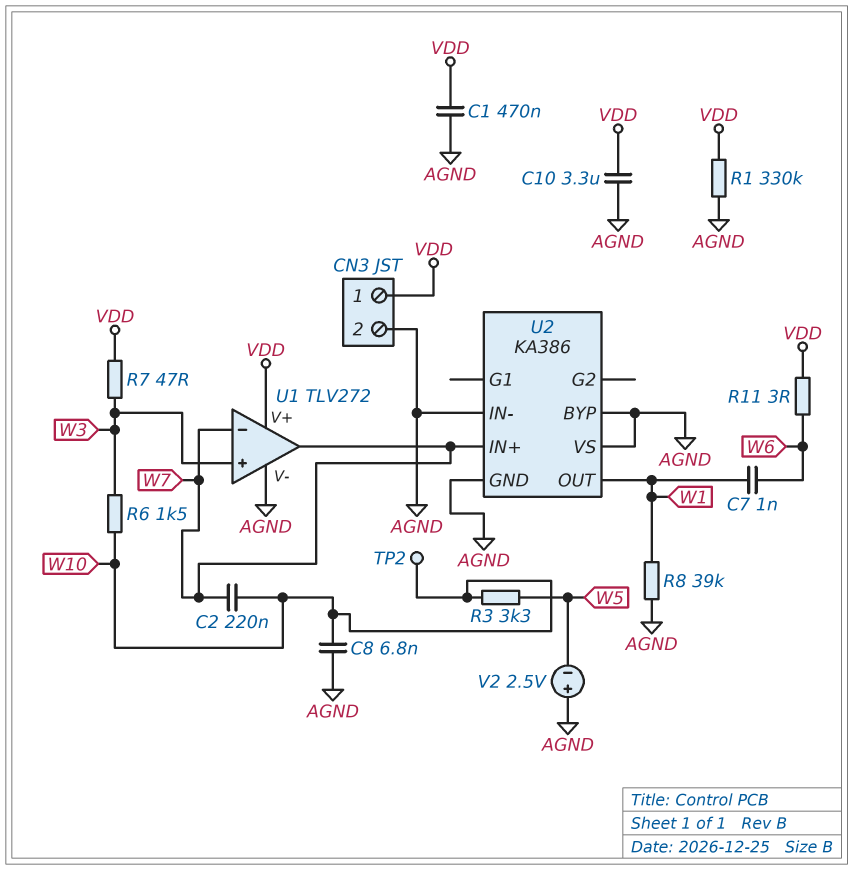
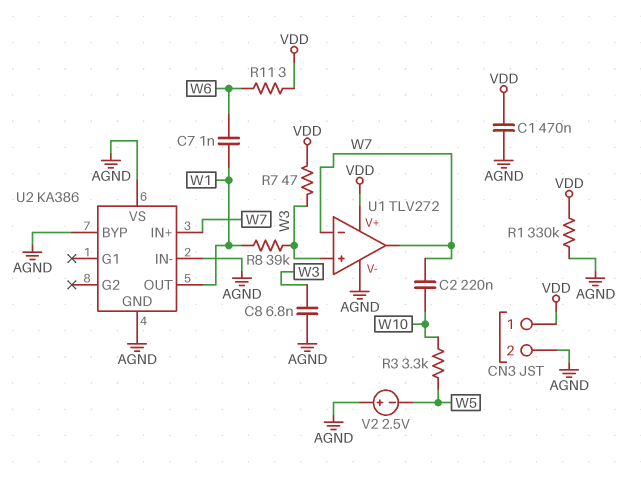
C8: 6.8nF (AGND, W10) -> 6.8nF (AGND, W3)
C10: 3.3uF (AGND, VDD) -> none
R6: 1.5k (W3, W10) -> none
R8: 39k (AGND, W1) -> 39k (W1, W3)
TP2: test point (W10) -> none

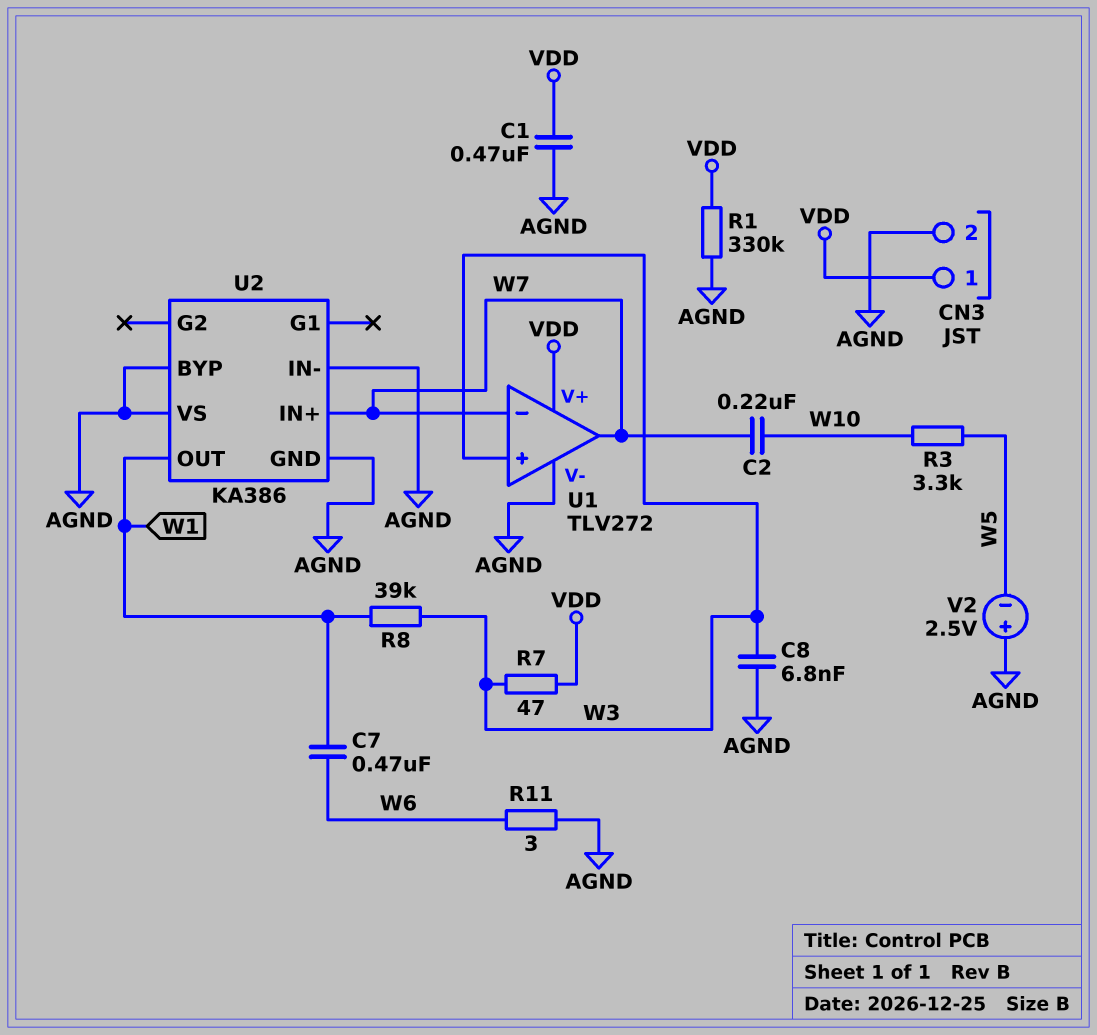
C7: 1nF (W1, W6) -> 470nF (W1, W6)
R11: 3 (VDD, W6) -> 3 (AGND, W6)

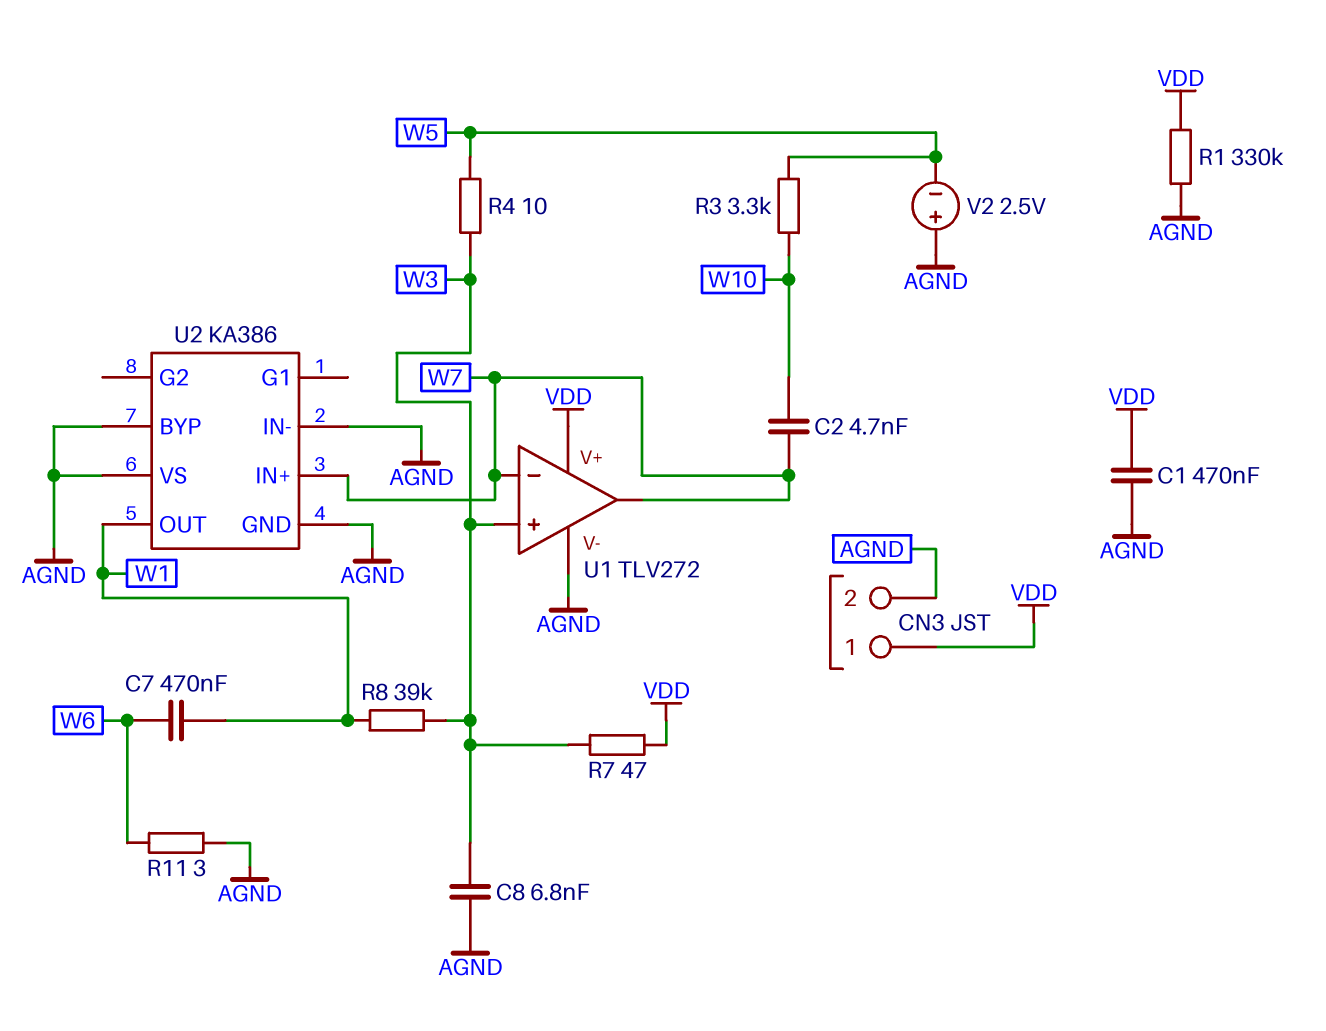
C2: 220nF (W7, W10) -> 4.7nF (W7, W10)
R4: none -> 10 (W3, W5)

